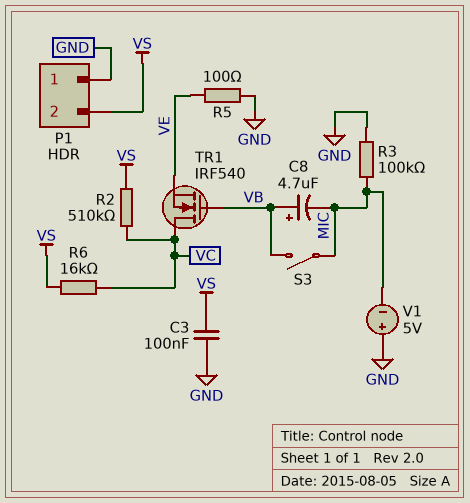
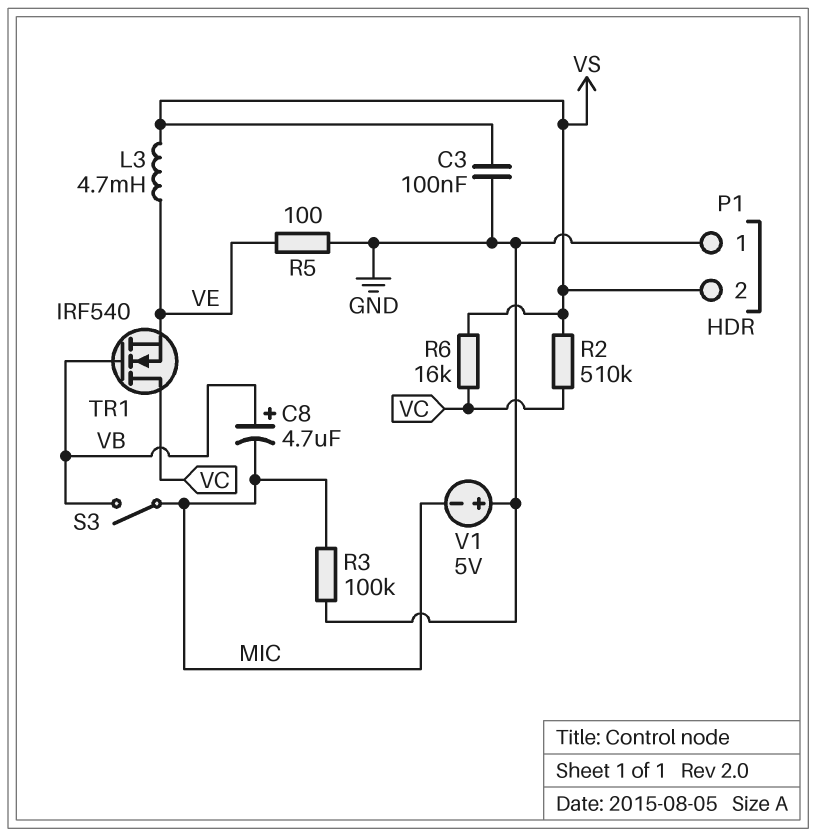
L3: none -> 4.7mH (VE, VS)

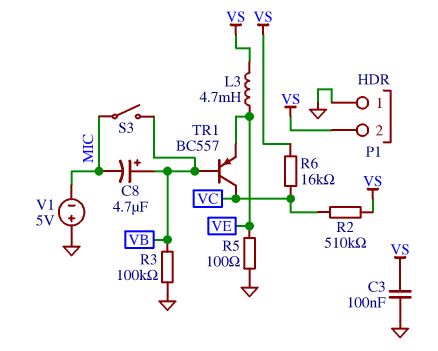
R3: 100k (GND, MIC) -> 100k (GND, VB)
TR1: NMOS IRF540 (G VB, D VC, S VE) -> PNP BC557 (B VB, C VC, E VE)

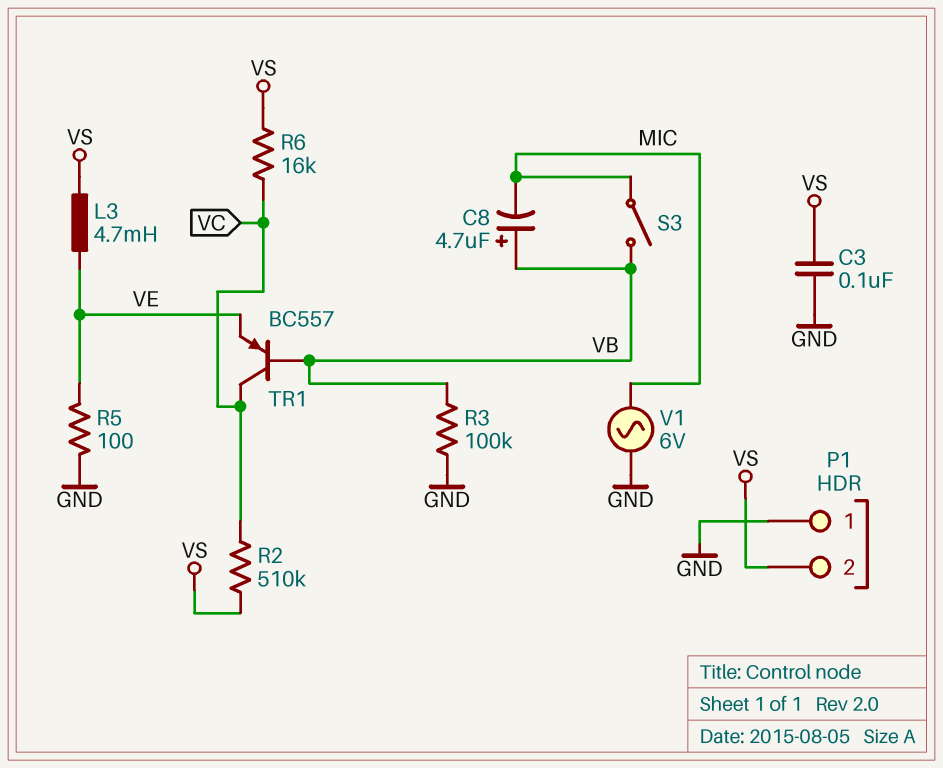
V1: 5V (plus GND, minus MIC) -> AC 6V (GND, MIC)

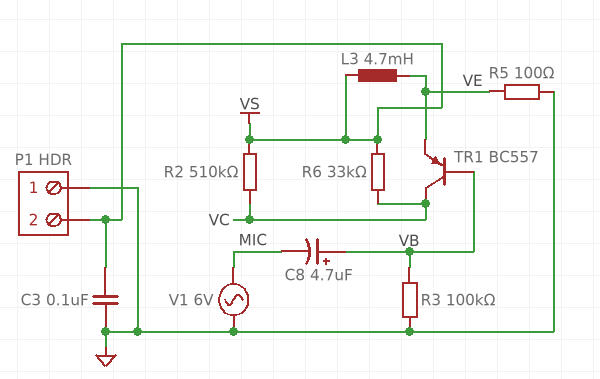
R6: 16k (VC, VS) -> 33k (VC, VS)
S3: switch (MIC, VB) -> none

